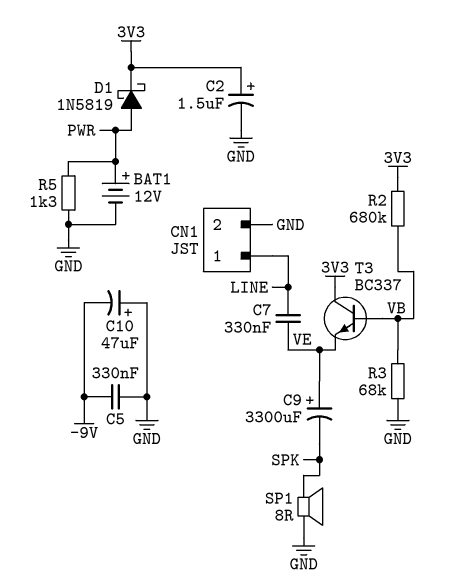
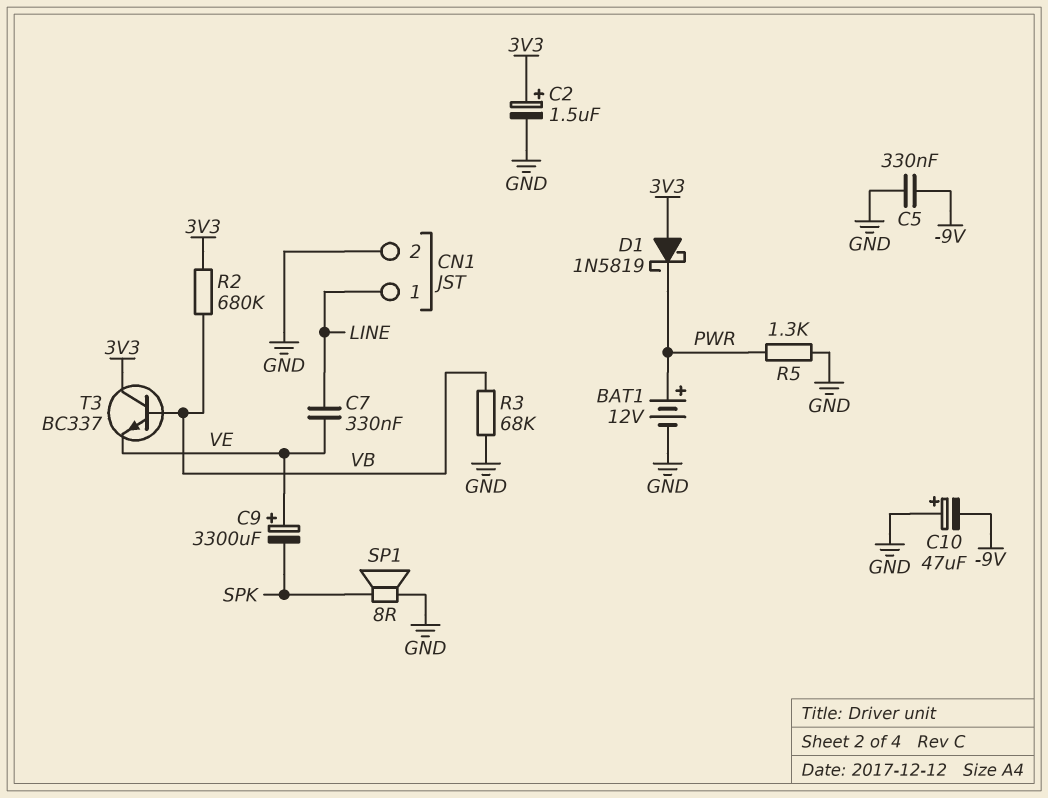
D1: schottky 1N5819 (A PWR, K 3V3) -> schottky 1N5819 (A 3V3, K PWR)

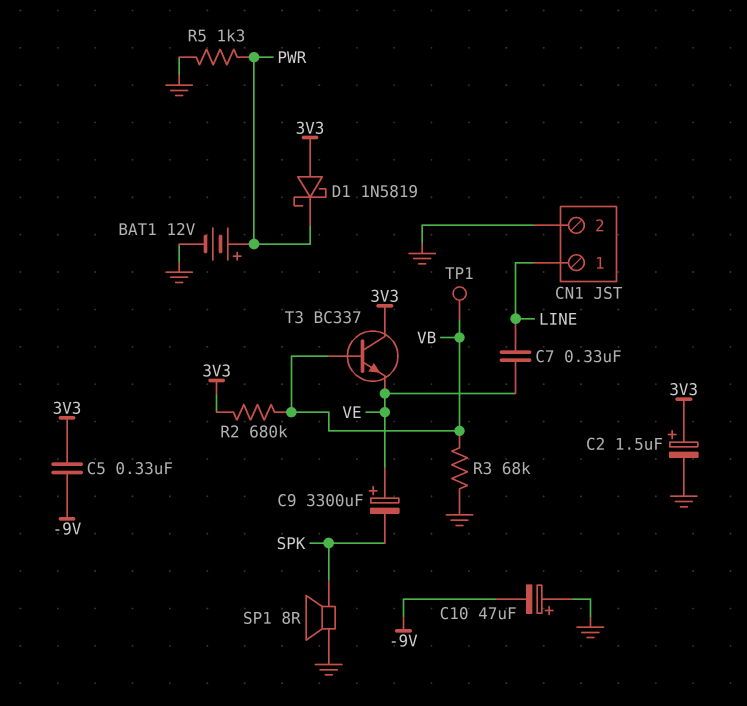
C5: 330nF (-9V, GND) -> 330nF (-9V, 3V3)
TP1: none -> test point (VB)

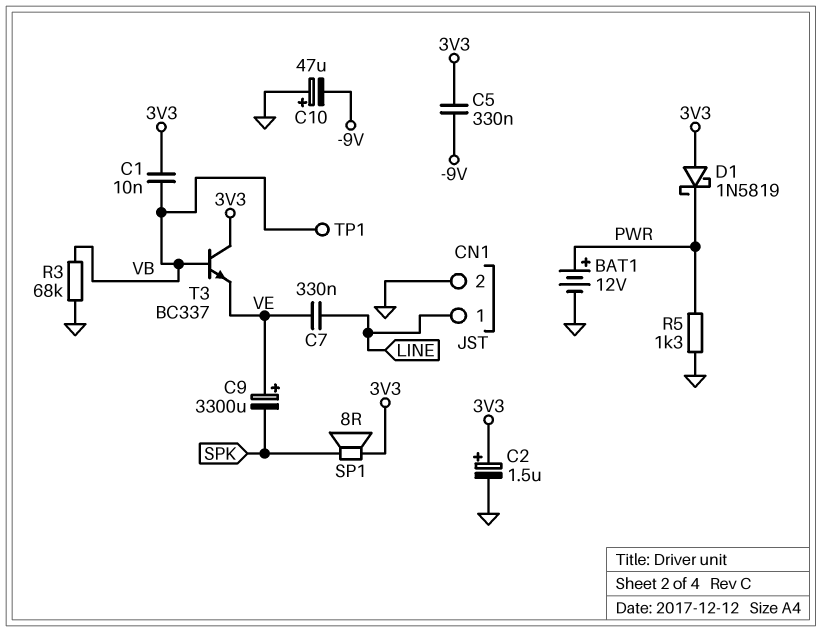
C1: none -> 10nF (3V3, VB)
R2: 680k (3V3, VB) -> none
SP1: speaker 8R (GND, SPK) -> speaker 8R (3V3, SPK)

